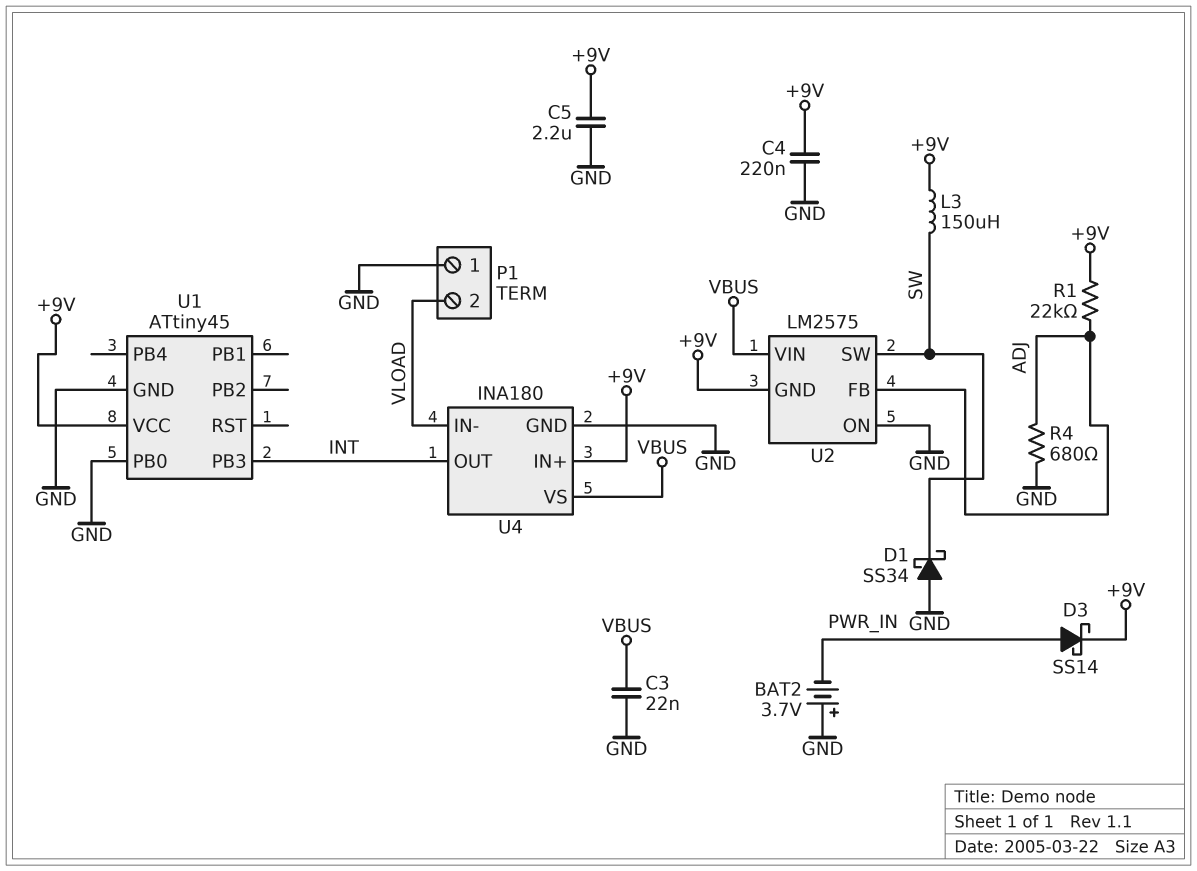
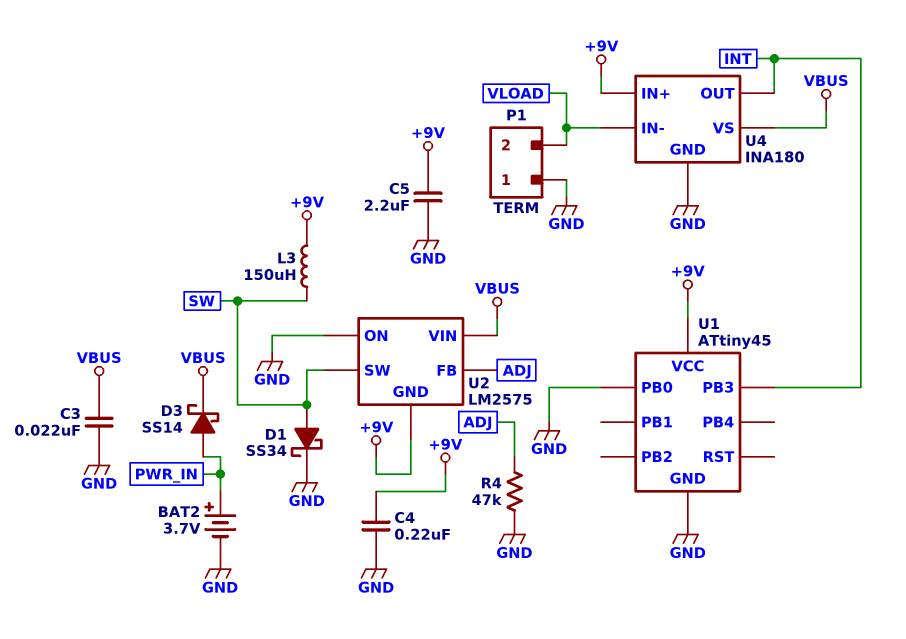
BAT2: 3.7V (plus GND, minus PWR_IN) -> 3.7V (plus PWR_IN, minus GND)
D1: schottky SS34 (A GND, K SW) -> schottky SS34 (A SW, K GND)
D3: schottky SS14 (A PWR_IN, K +9V) -> schottky SS14 (A PWR_IN, K VBUS)
R1: 22k (+9V, ADJ) -> none
R4: 680 (ADJ, GND) -> 47k (ADJ, GND)

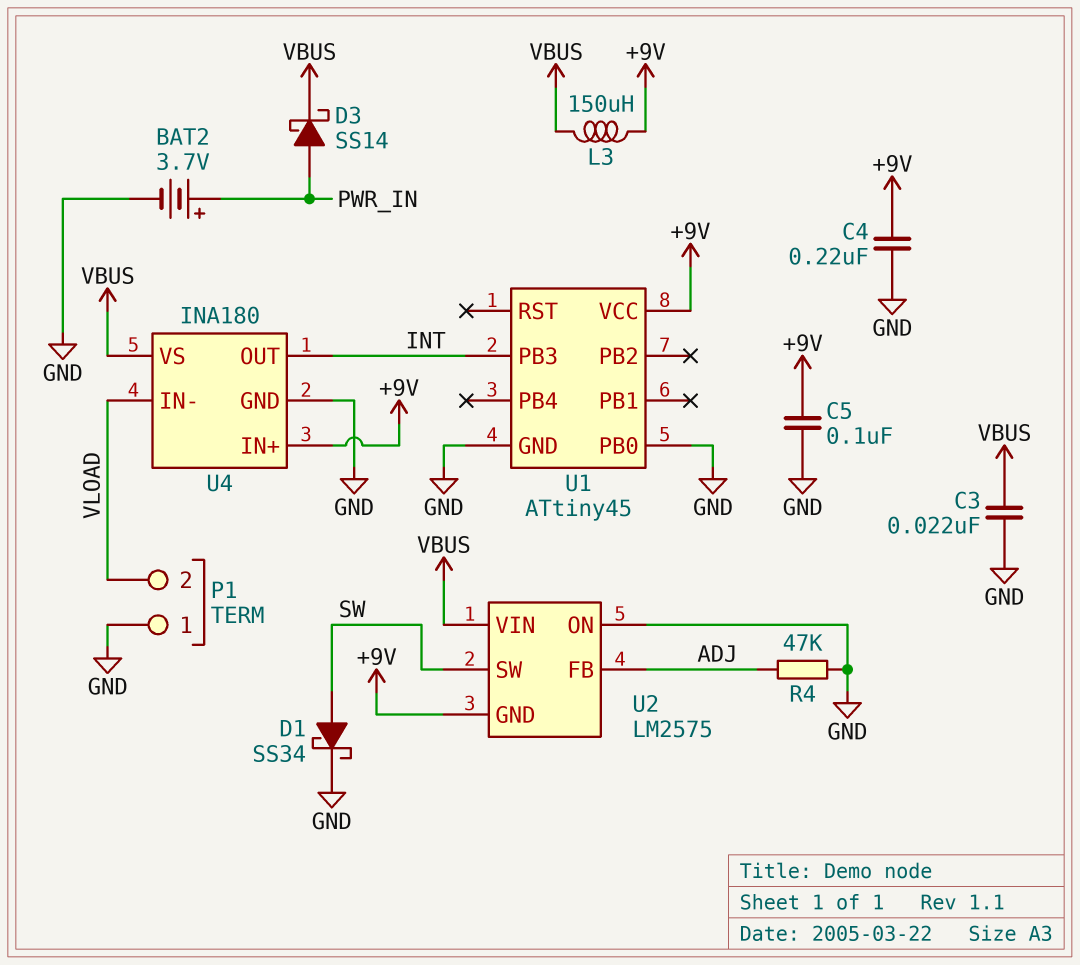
C5: 2.2uF (+9V, GND) -> 100nF (+9V, GND)
L3: 150uH (+9V, SW) -> 150uH (+9V, VBUS)

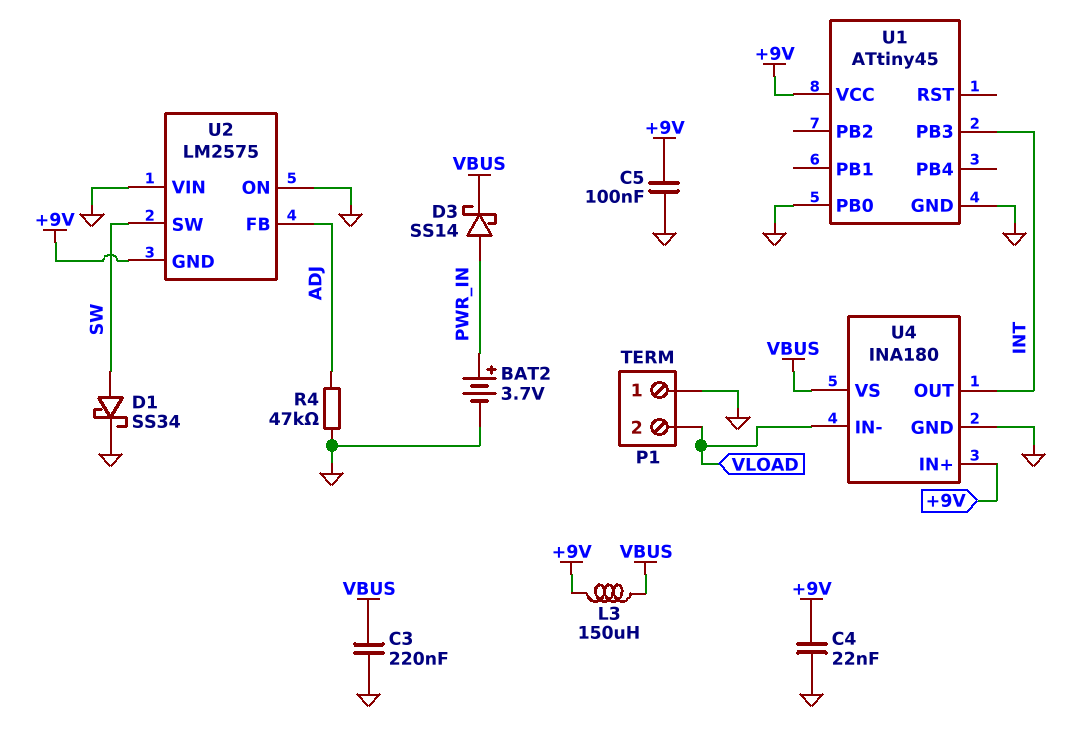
C3: 22nF (GND, VBUS) -> 220nF (GND, VBUS)
C4: 220nF (+9V, GND) -> 22nF (+9V, GND)
U2 pin VIN: VBUS -> GND

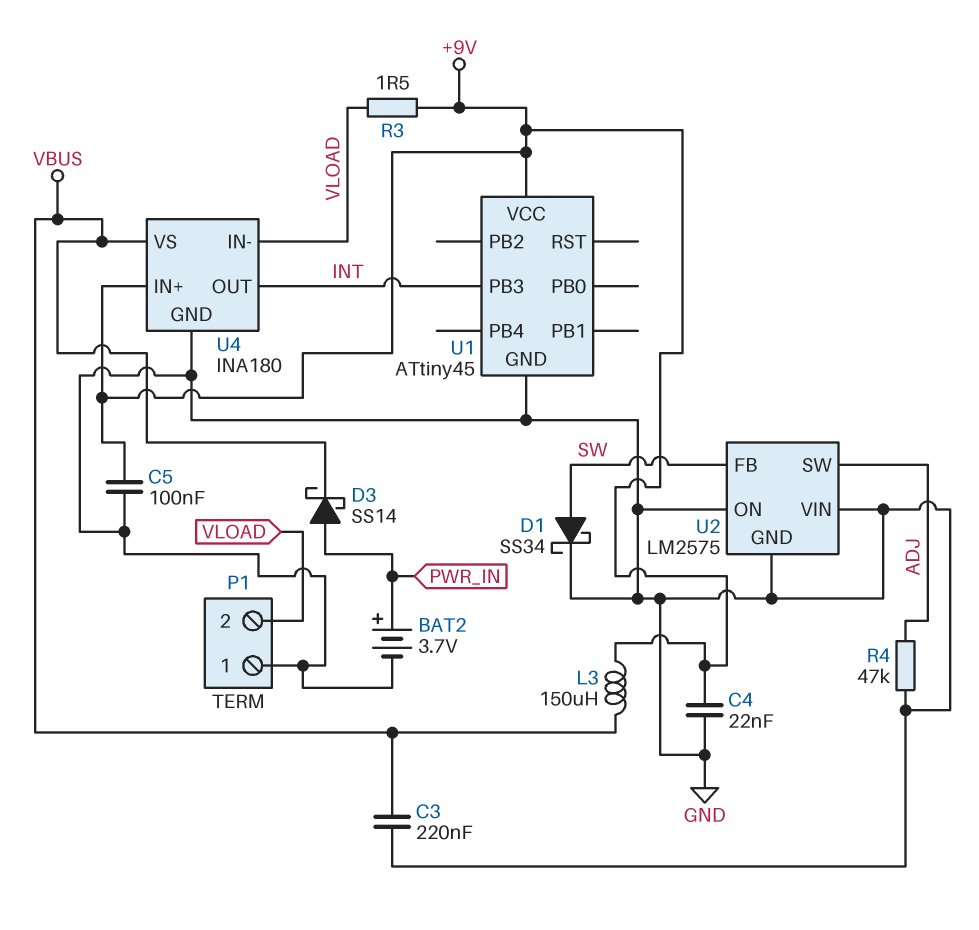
R3: none -> 1.5 (+9V, VLOAD)
U1 pin PB0: GND -> none
U2 pin FB: ADJ -> SW
U2 pin GND: +9V -> GND
U2 pin SW: SW -> ADJ

